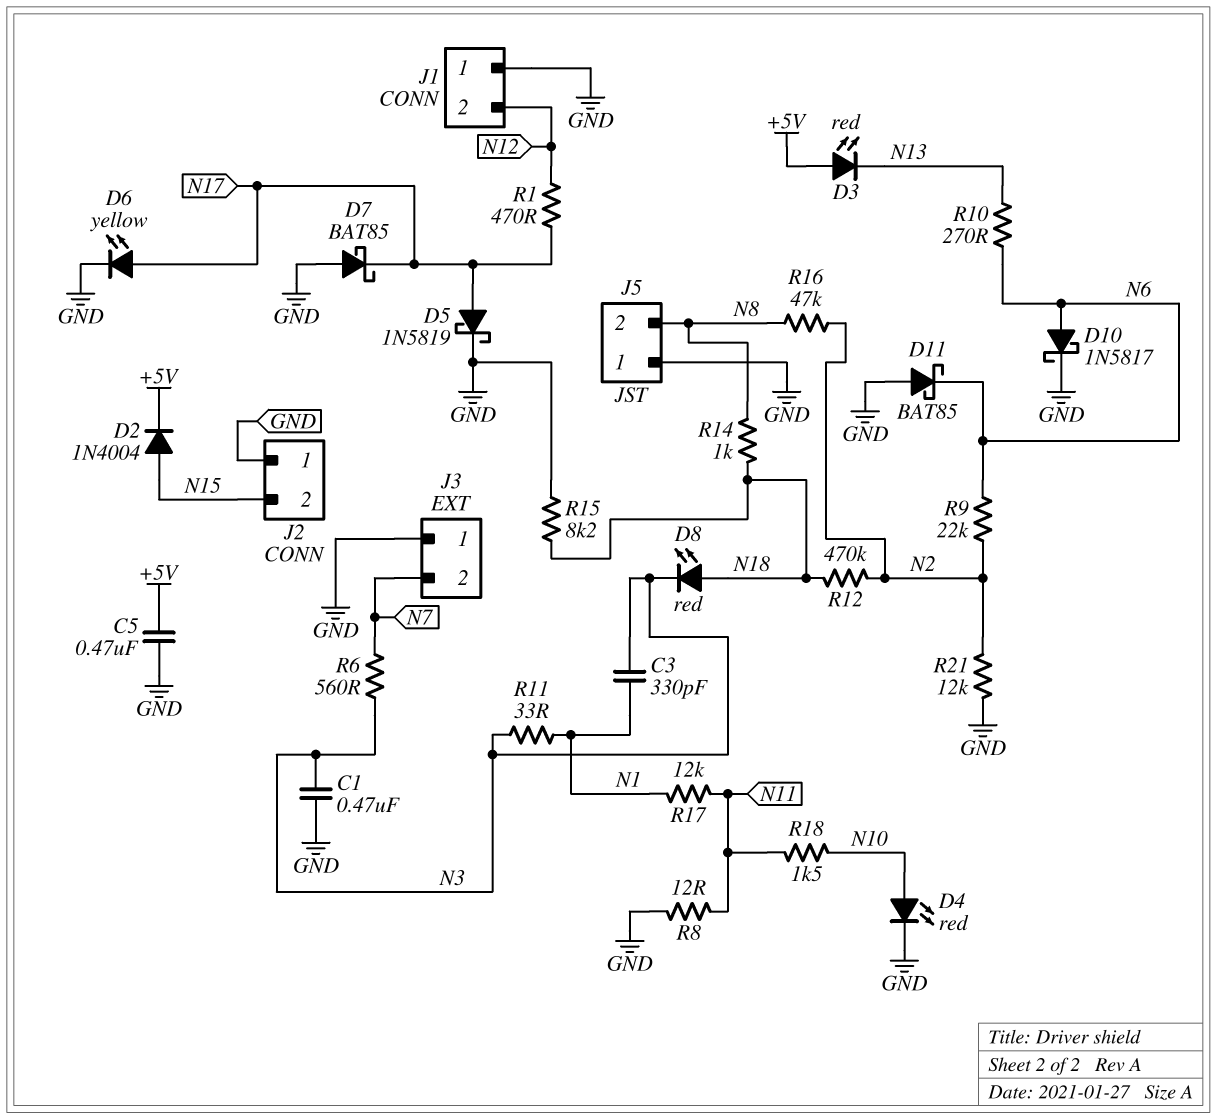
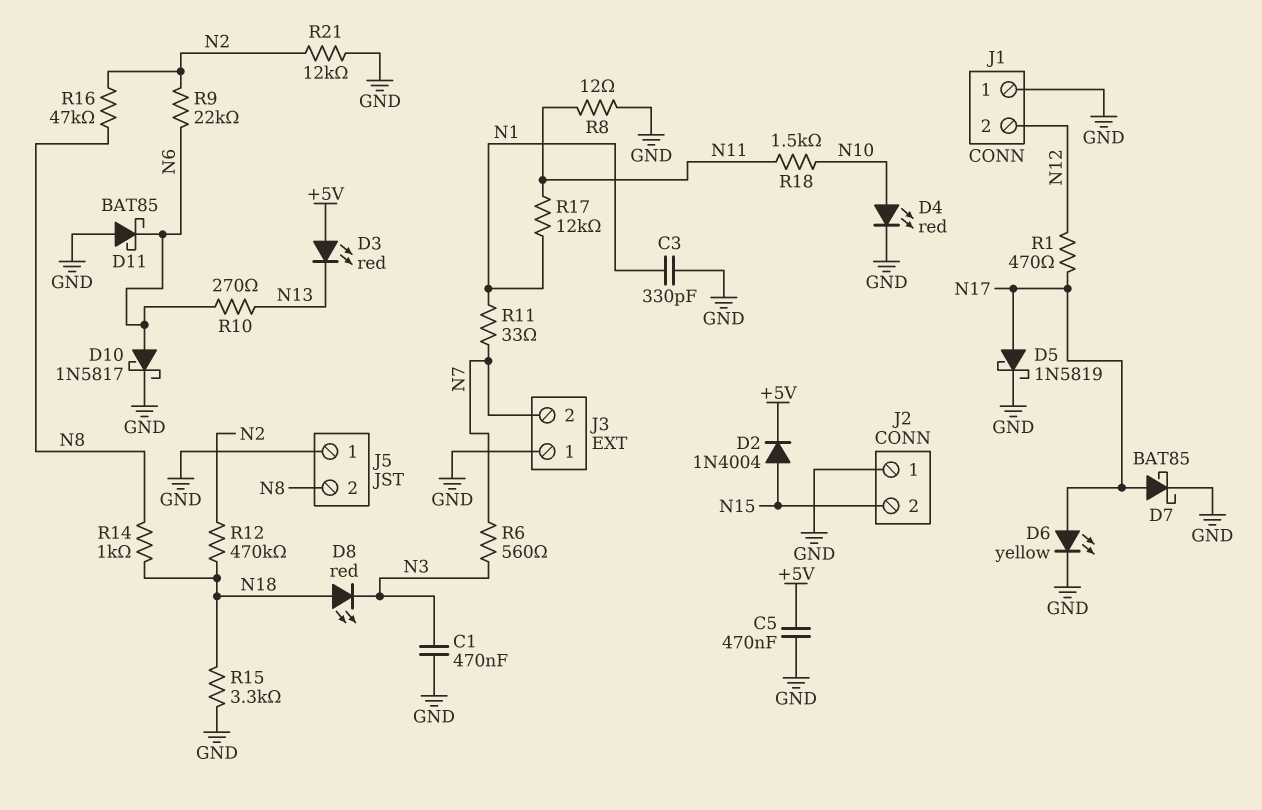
C3: 330pF (N1, N3) -> 330pF (GND, N1)
D7: schottky BAT85 (A GND, K N17) -> schottky BAT85 (A N17, K GND)
R11: 33 (N1, N3) -> 33 (N1, N7)
R15: 8.2k (GND, N18) -> 3.3k (GND, N18)

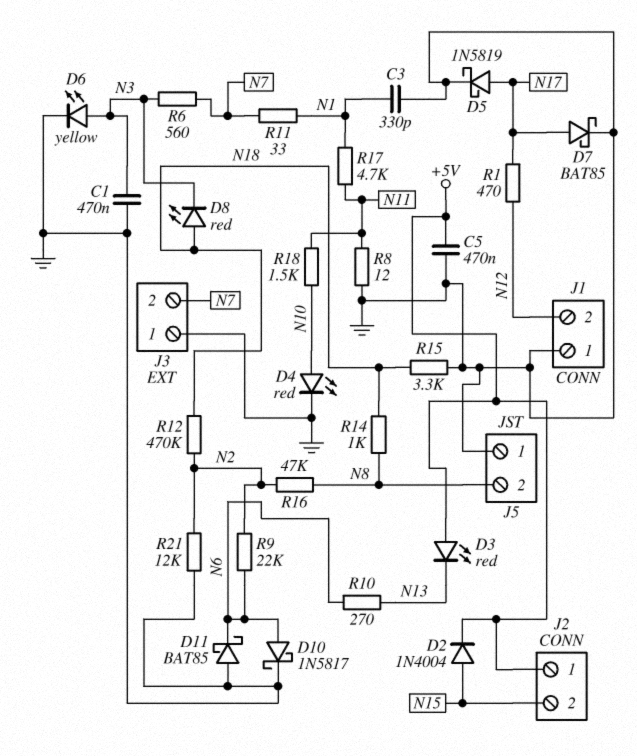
D6: LED yellow (A N17, K GND) -> LED yellow (A N3, K GND)
J2 pin 1: GND -> +5V
R17: 12k (N1, N11) -> 4.7k (N1, N11)

